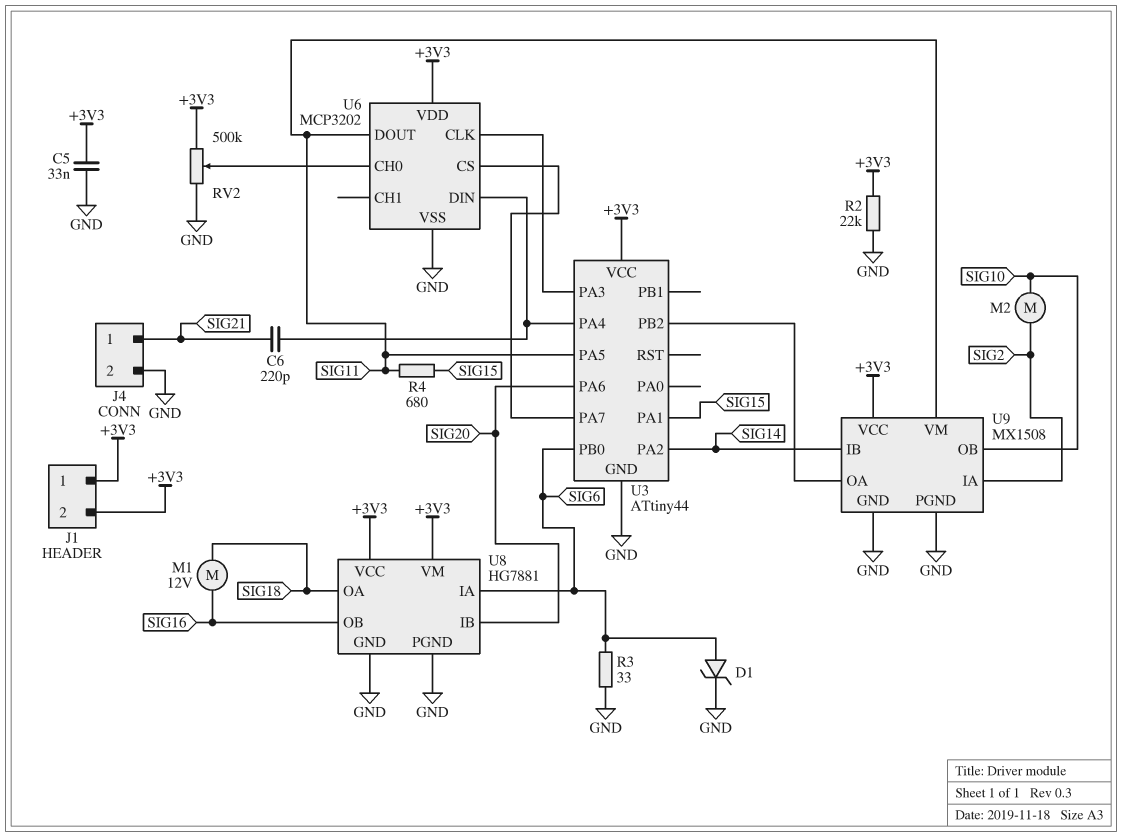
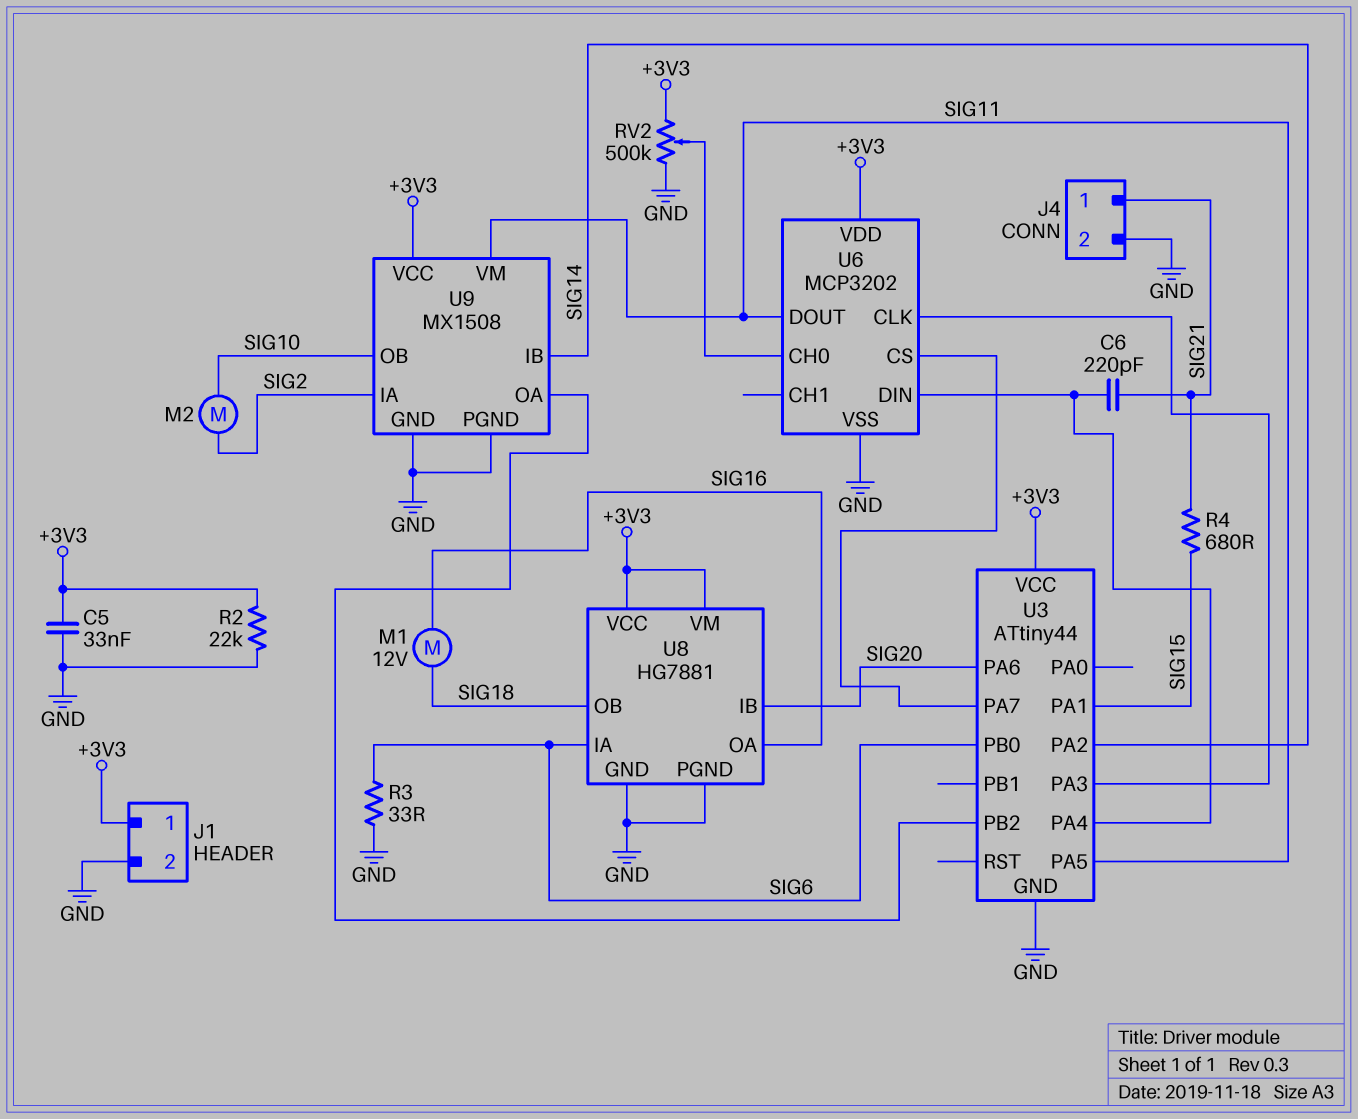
D1: zener (A SIG6, K GND) -> none
J1 pin 2: +3V3 -> GND
R4: 680 (SIG11, SIG15) -> 680 (SIG15, SIG21)
U8 pin OA: SIG18 -> SIG16
U8 pin OB: SIG16 -> SIG18

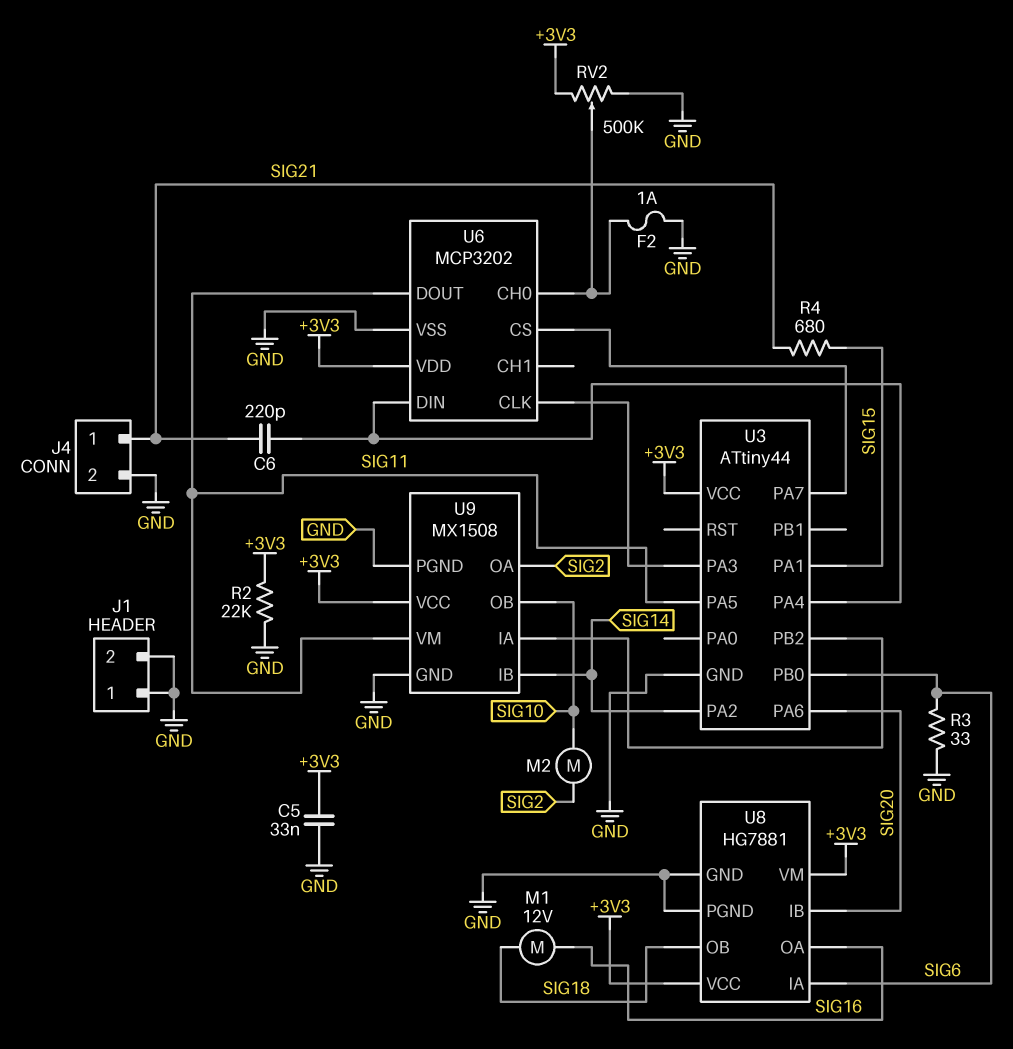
F2: none -> 1A (GND, U6/CH0)
J1 pin 1: +3V3 -> GND
U9 pin IA: SIG2 -> U3/PB2
U9 pin OA: U3/PB2 -> SIG2

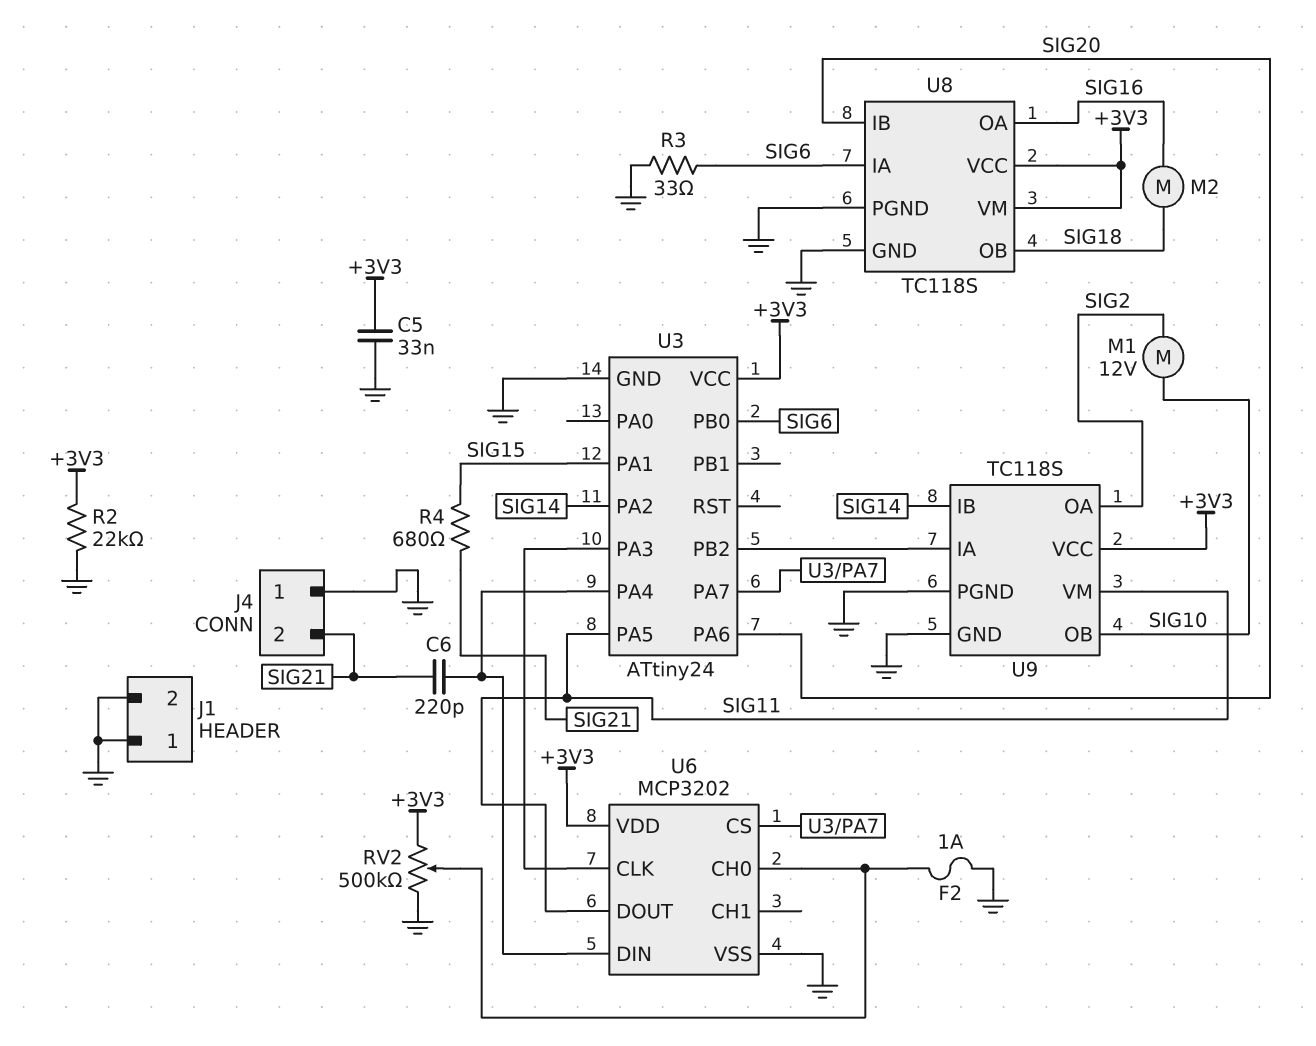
J4 pin 1: SIG21 -> GND
J4 pin 2: GND -> SIG21
M1: motor 12V (SIG16, SIG18) -> motor 12V (SIG2, SIG10)
M2: motor (SIG2, SIG10) -> motor (SIG16, SIG18)
U3: ATtiny44 -> ATtiny24
U8: HG7881 -> TC118S
U9: MX1508 -> TC118S

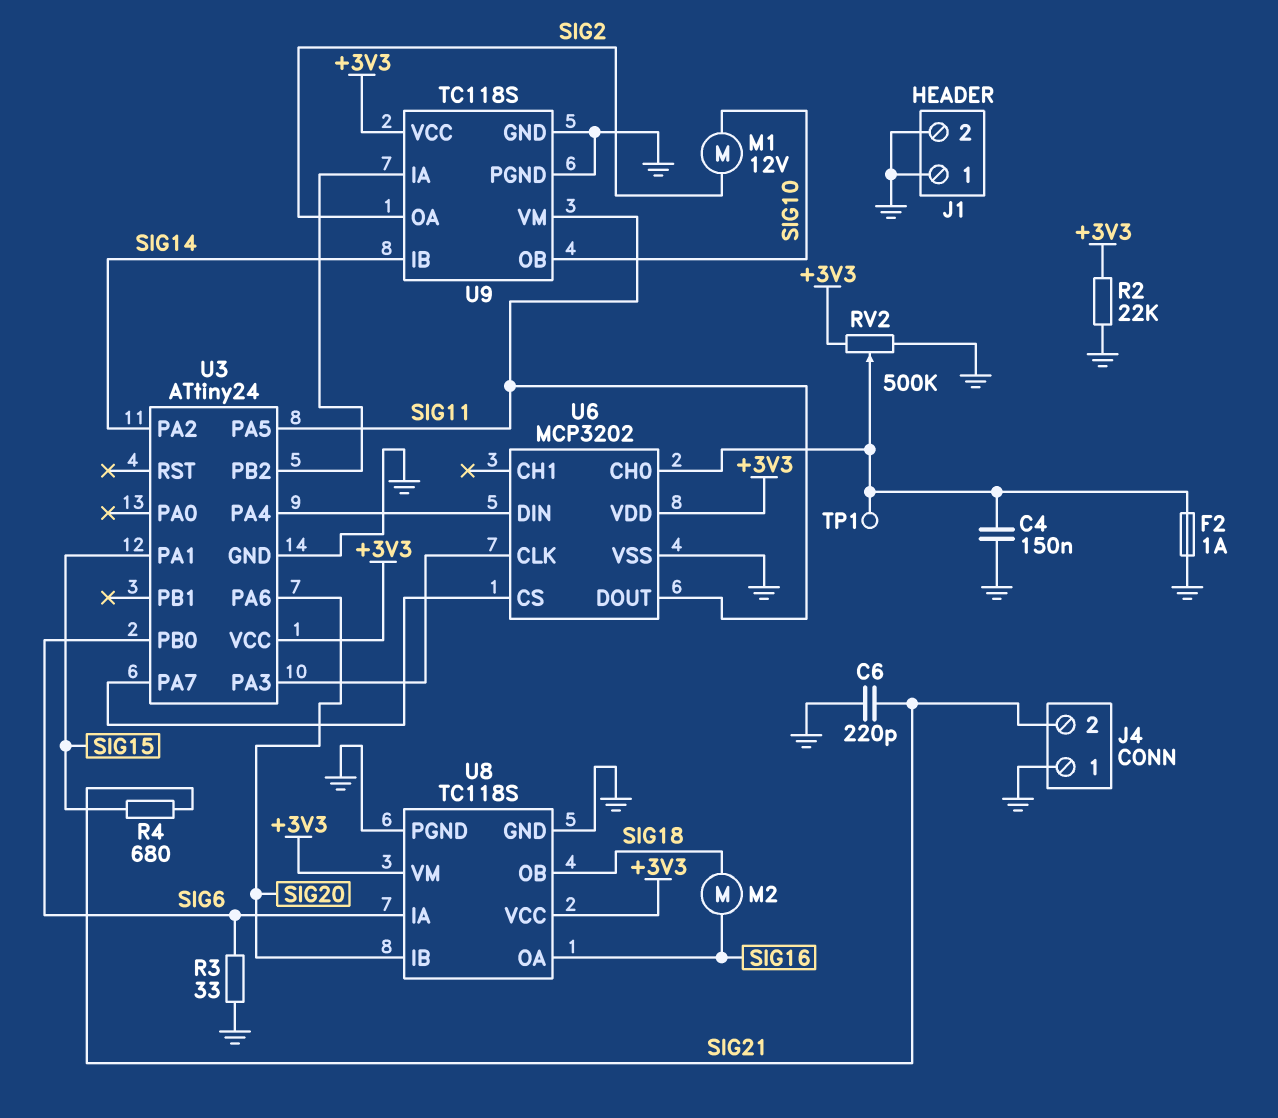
C4: none -> 150nF (GND, U6/CH0)
C5: 33nF (+3V3, GND) -> none
C6: 220pF (SIG21, U3/PA4) -> 220pF (GND, SIG21)
TP1: none -> test point (U6/CH0)

